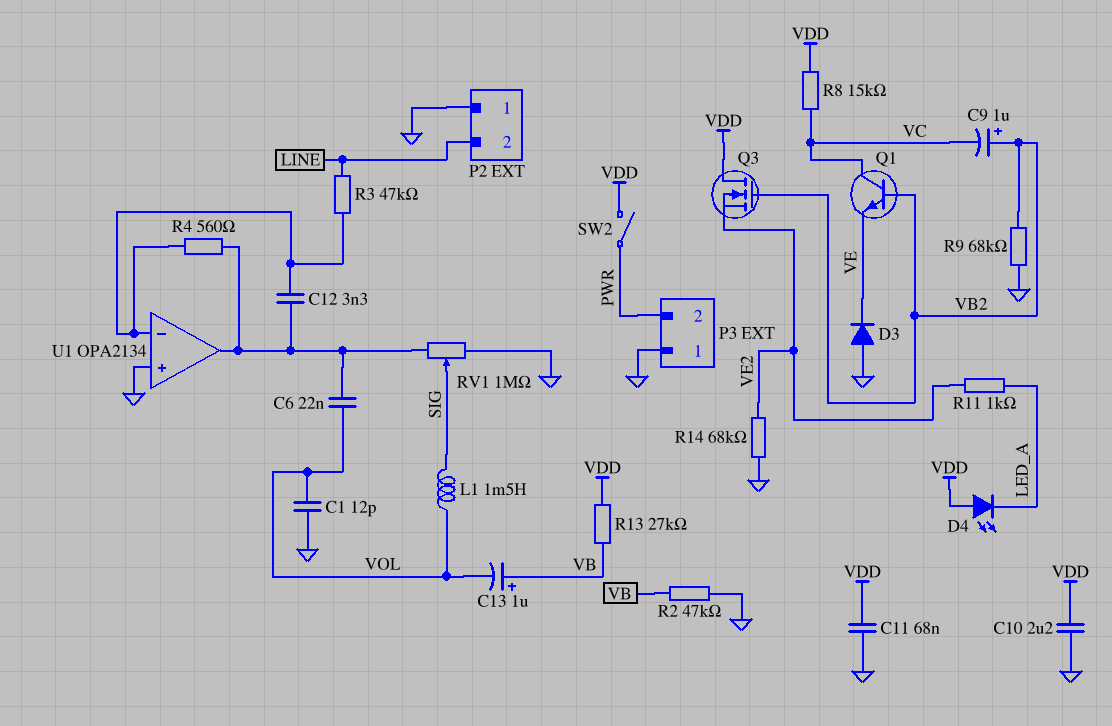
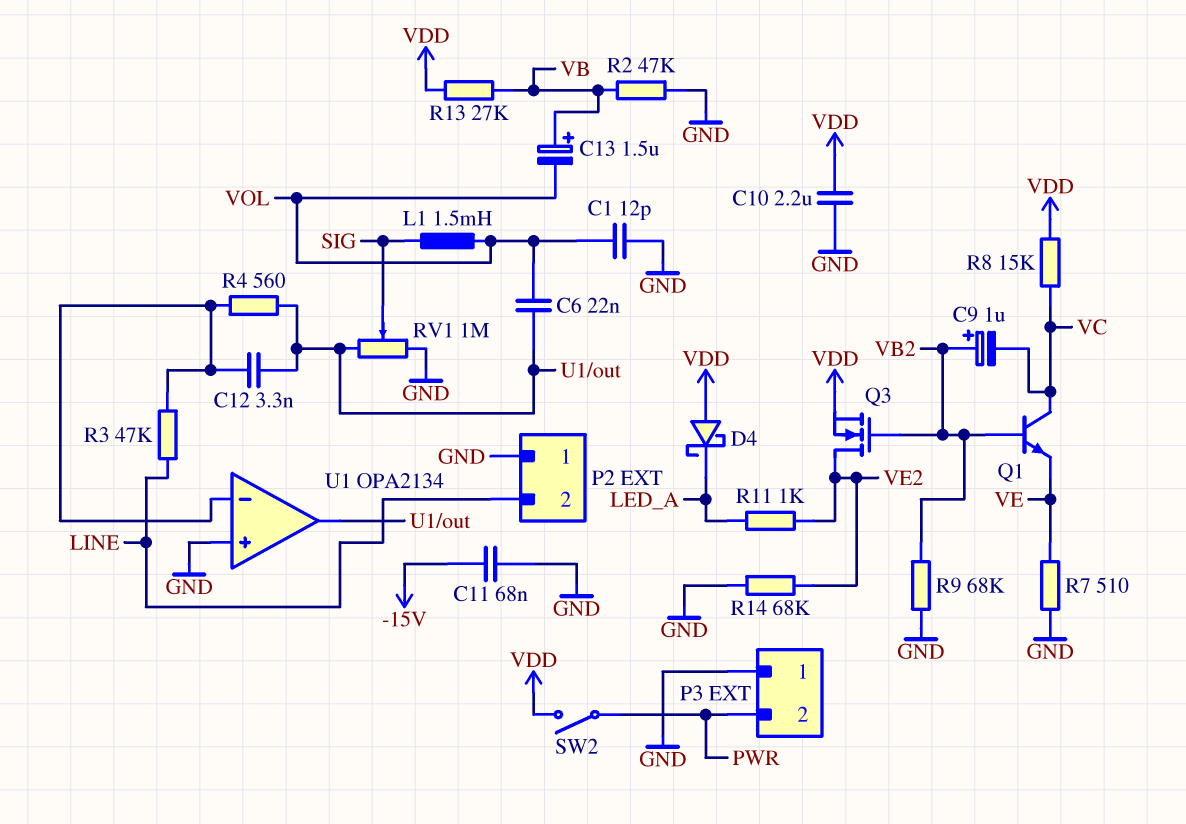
C11: 68nF (GND, VDD) -> 68nF (-15V, GND)
C13: 1uF (plus VB, minus VOL) -> 1.5uF (plus VB, minus VOL)
D3: diode (A GND, K VE) -> none
D4: LED (A VDD, K LED_A) -> schottky (A VDD, K LED_A)
Q3: NMOS (G VB2, D VDD, S VE2) -> NMOS (G VB2, D VE2, S VDD)
R7: none -> 510 (GND, VE)

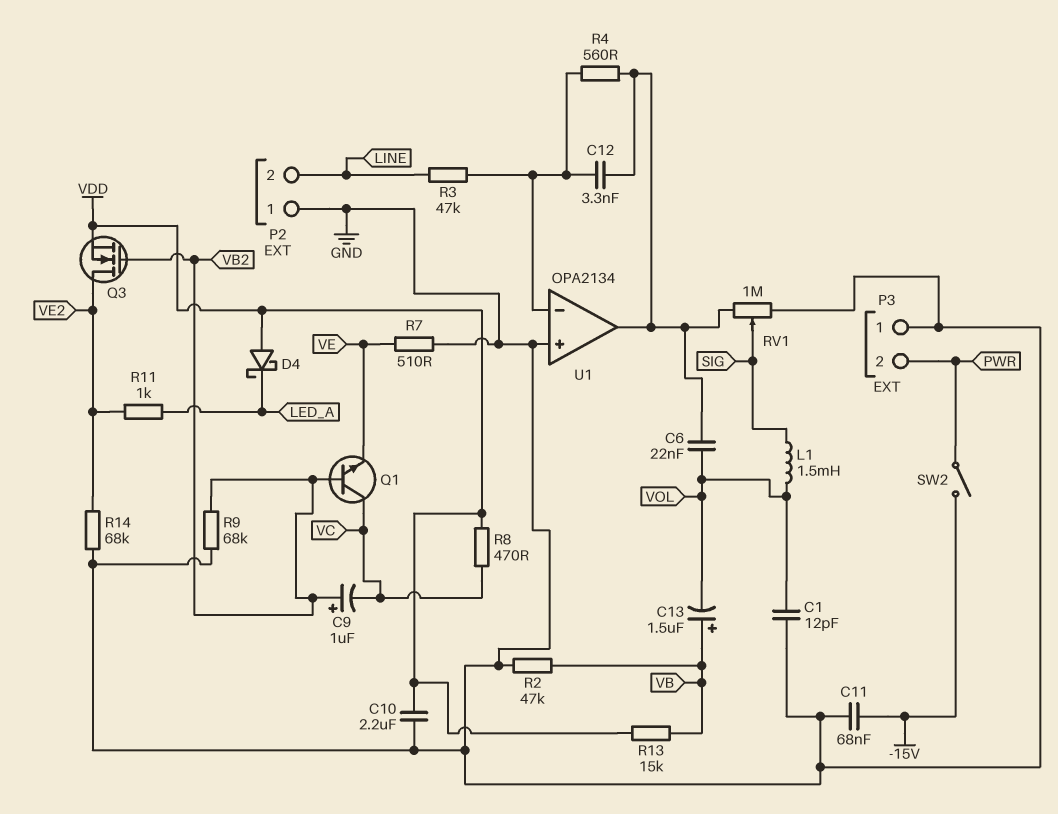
R8: 15k (VC, VDD) -> 470 (VC, VDD)
R13: 27k (VB, VDD) -> 15k (VB, VDD)
SW2: switch (PWR, VDD) -> switch (-15V, PWR)

